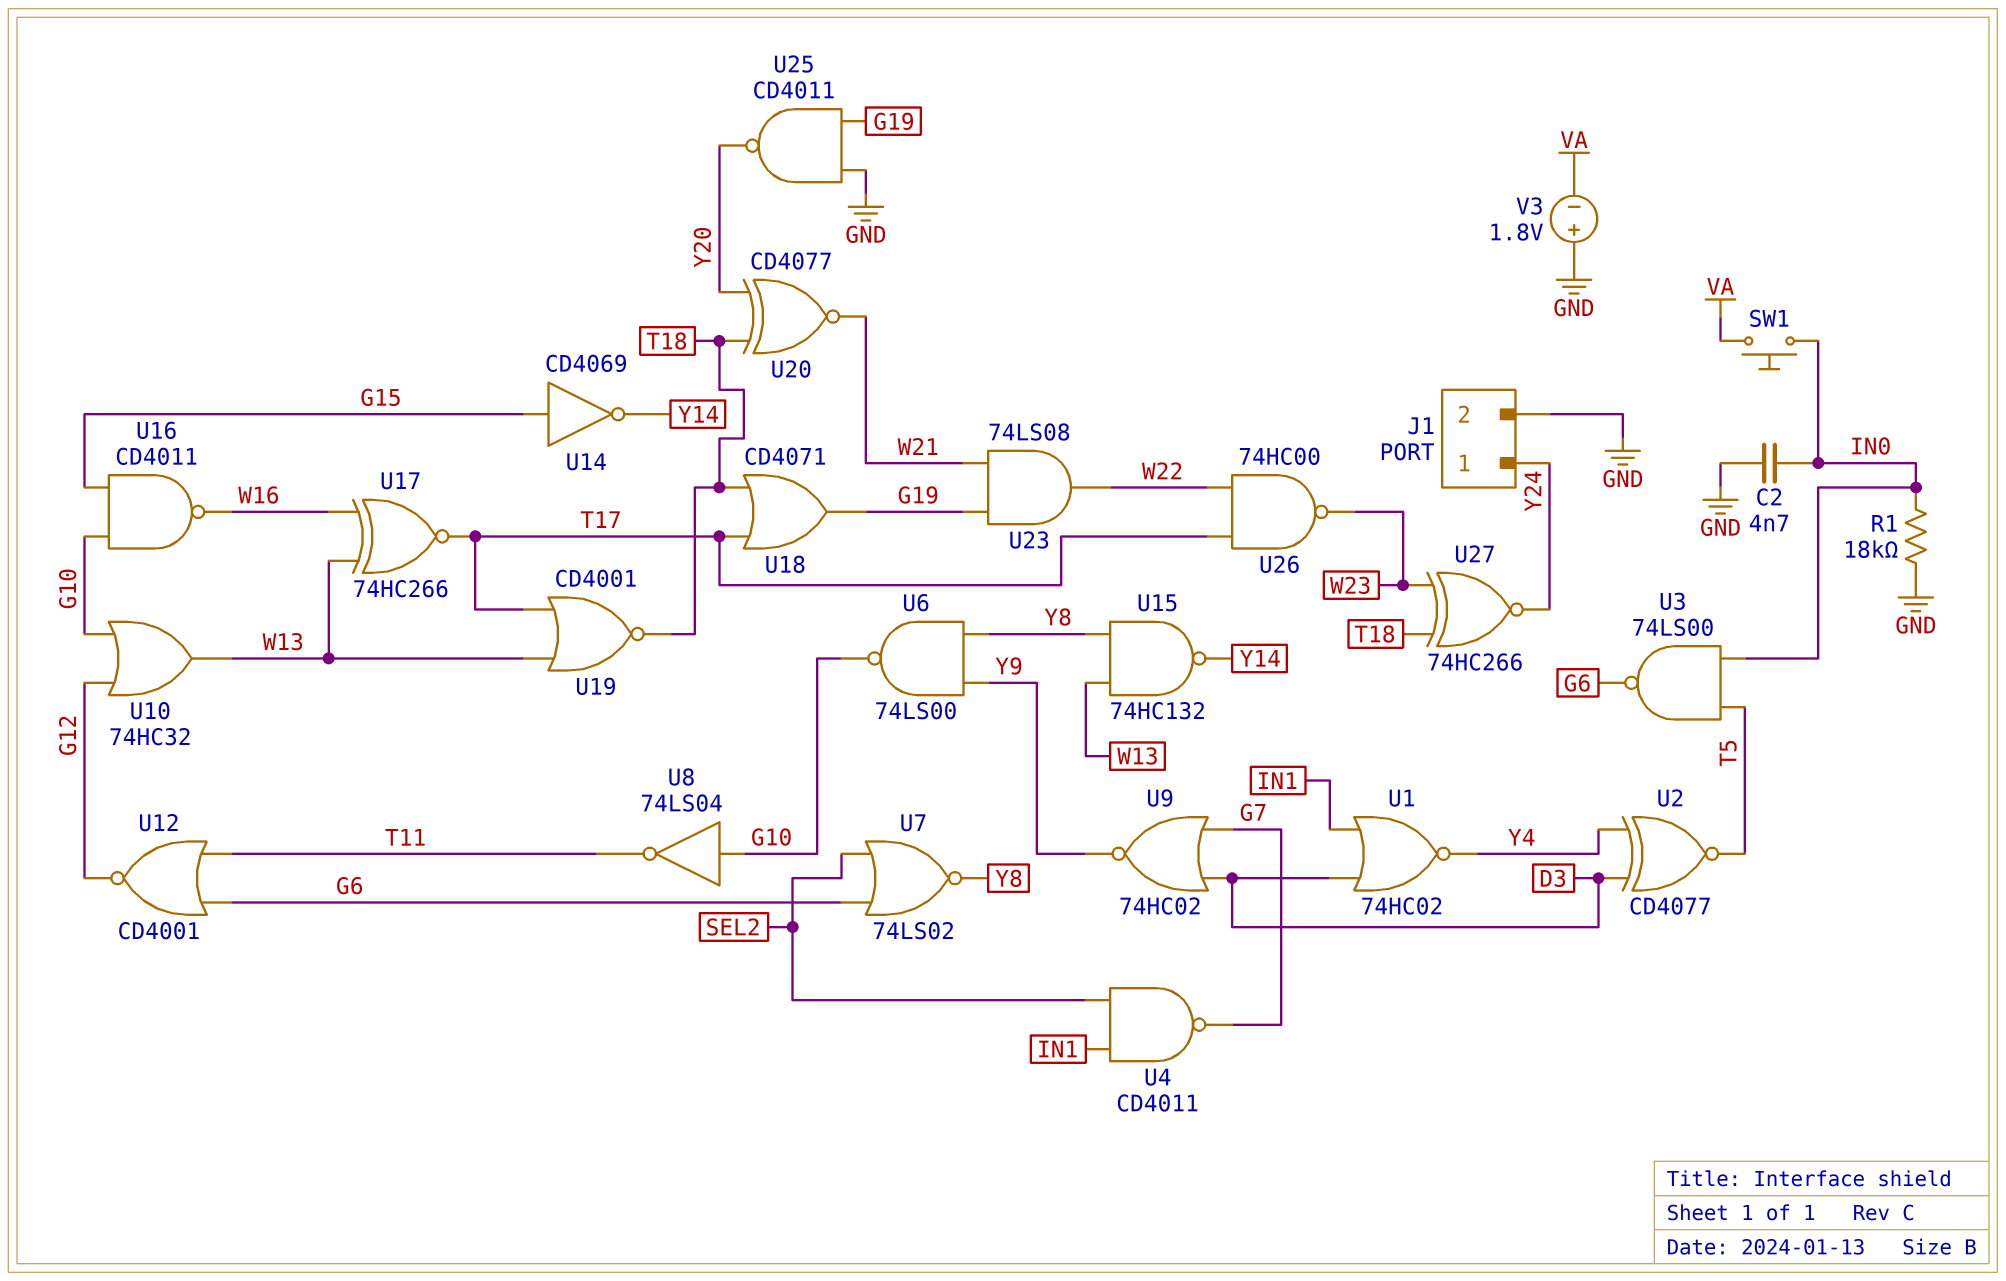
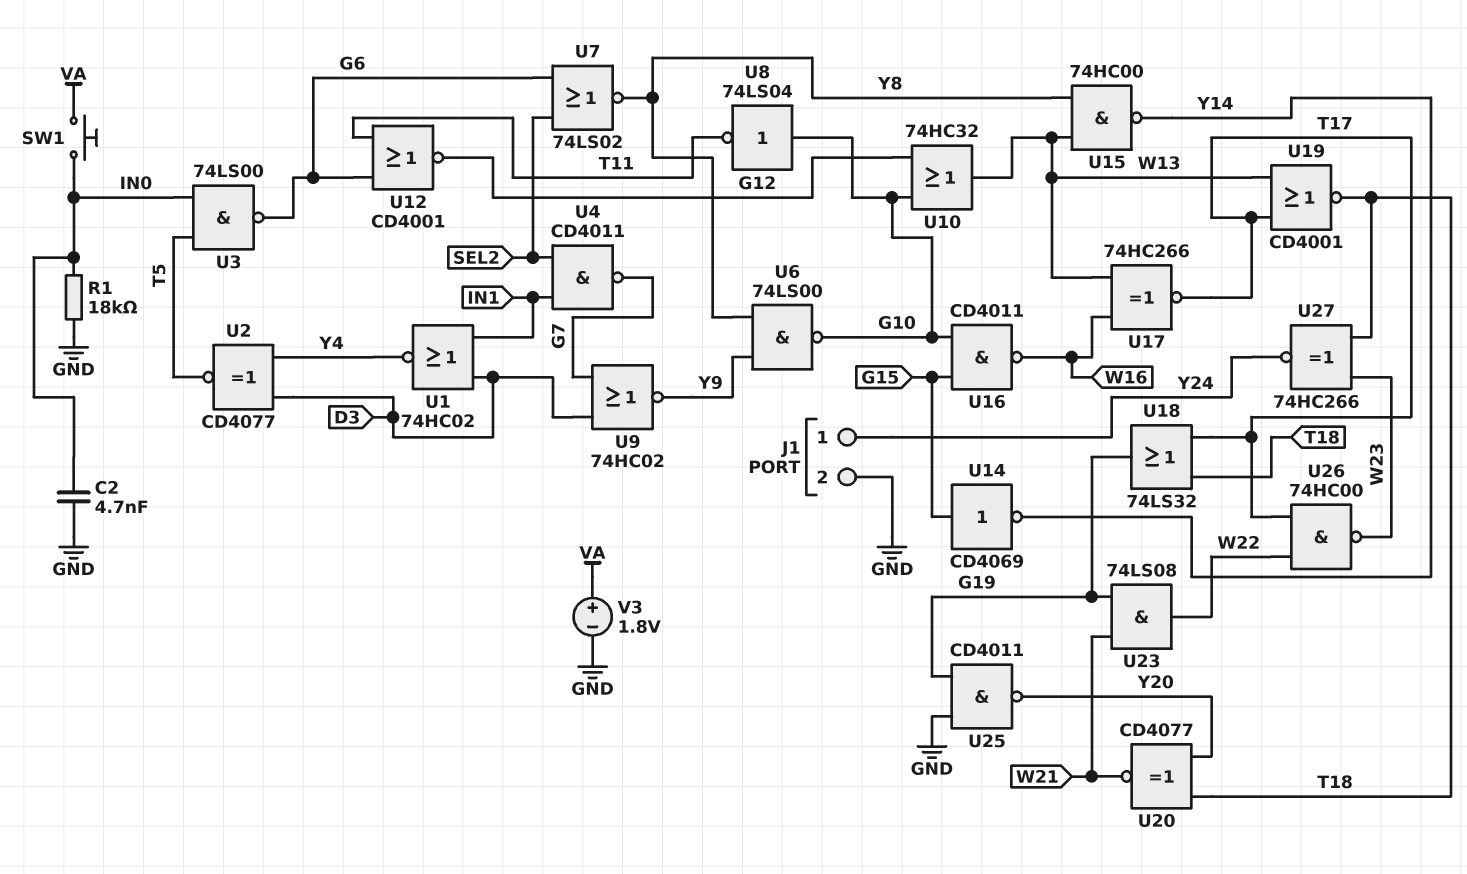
U15: NAND 74HC132 (in W13, in Y8, out Y14) -> NAND 74HC00 (in W13, in Y8, out Y14)
U18: OR CD4071 (in T17, in T18, out G19) -> OR 74LS32 (in T17, in T18, out G19)
V3: 1.8V (plus GND, minus VA) -> 1.8V (plus VA, minus GND)

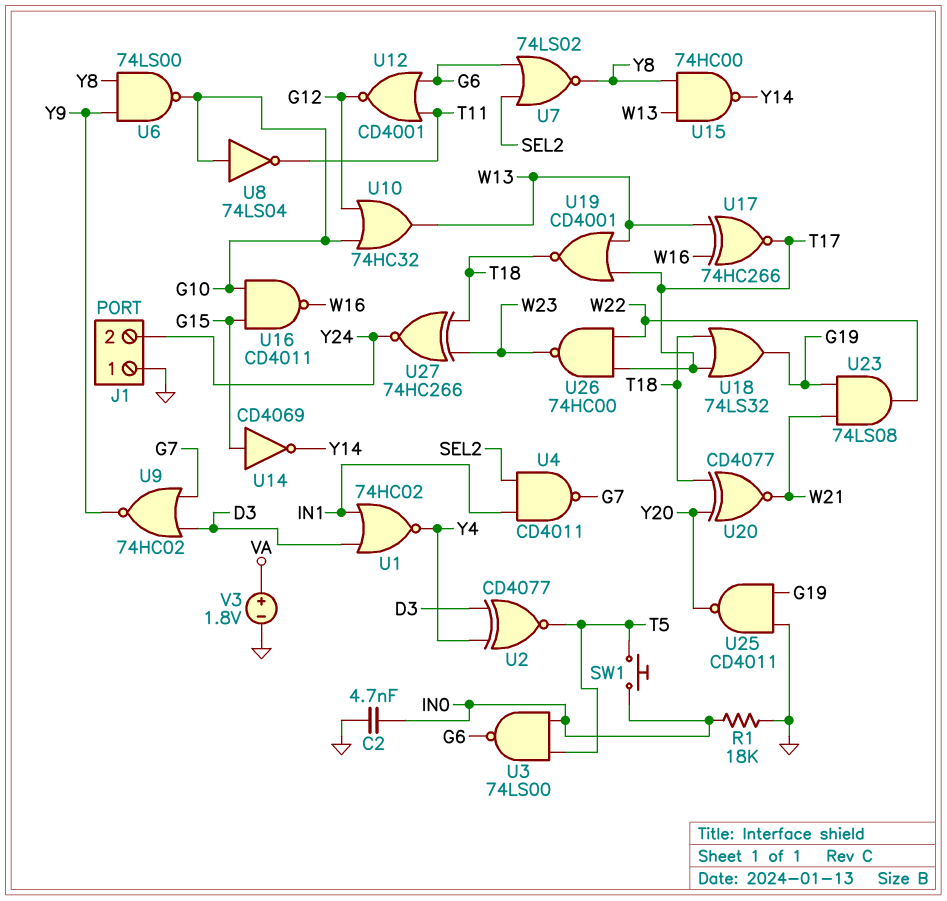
J1 pin 1: Y24 -> GND
J1 pin 2: GND -> Y24
SW1: button (IN0, VA) -> button (IN0, T5)

